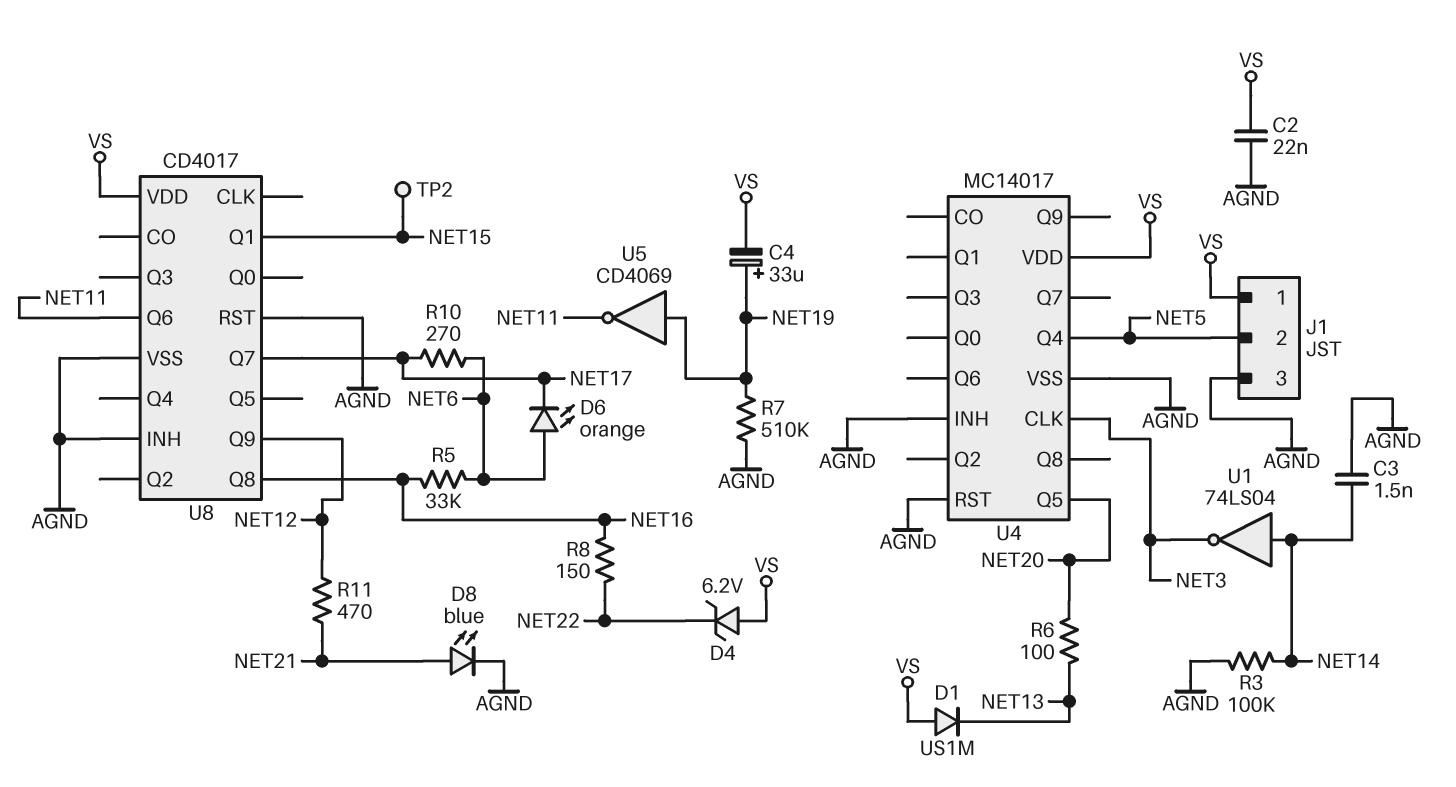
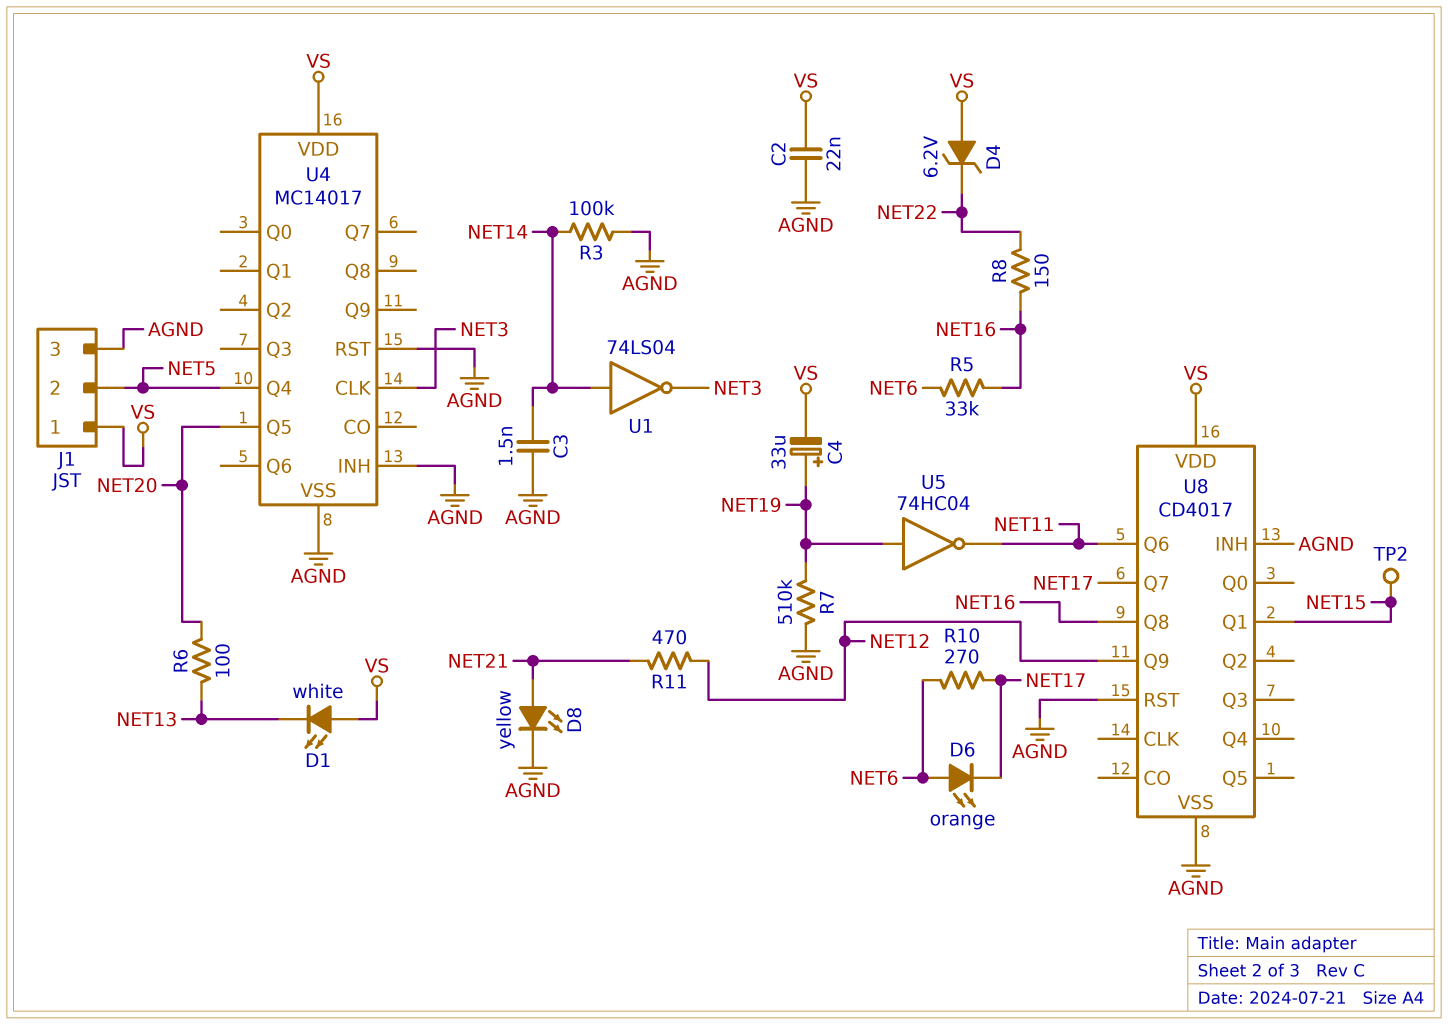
D1: diode US1M (A VS, K NET13) -> LED white (A VS, K NET13)
D8: LED blue (A NET21, K AGND) -> LED yellow (A NET21, K AGND)
U5: NOT CD4069 (in NET19, out NET11) -> NOT 74HC04 (in NET19, out NET11)

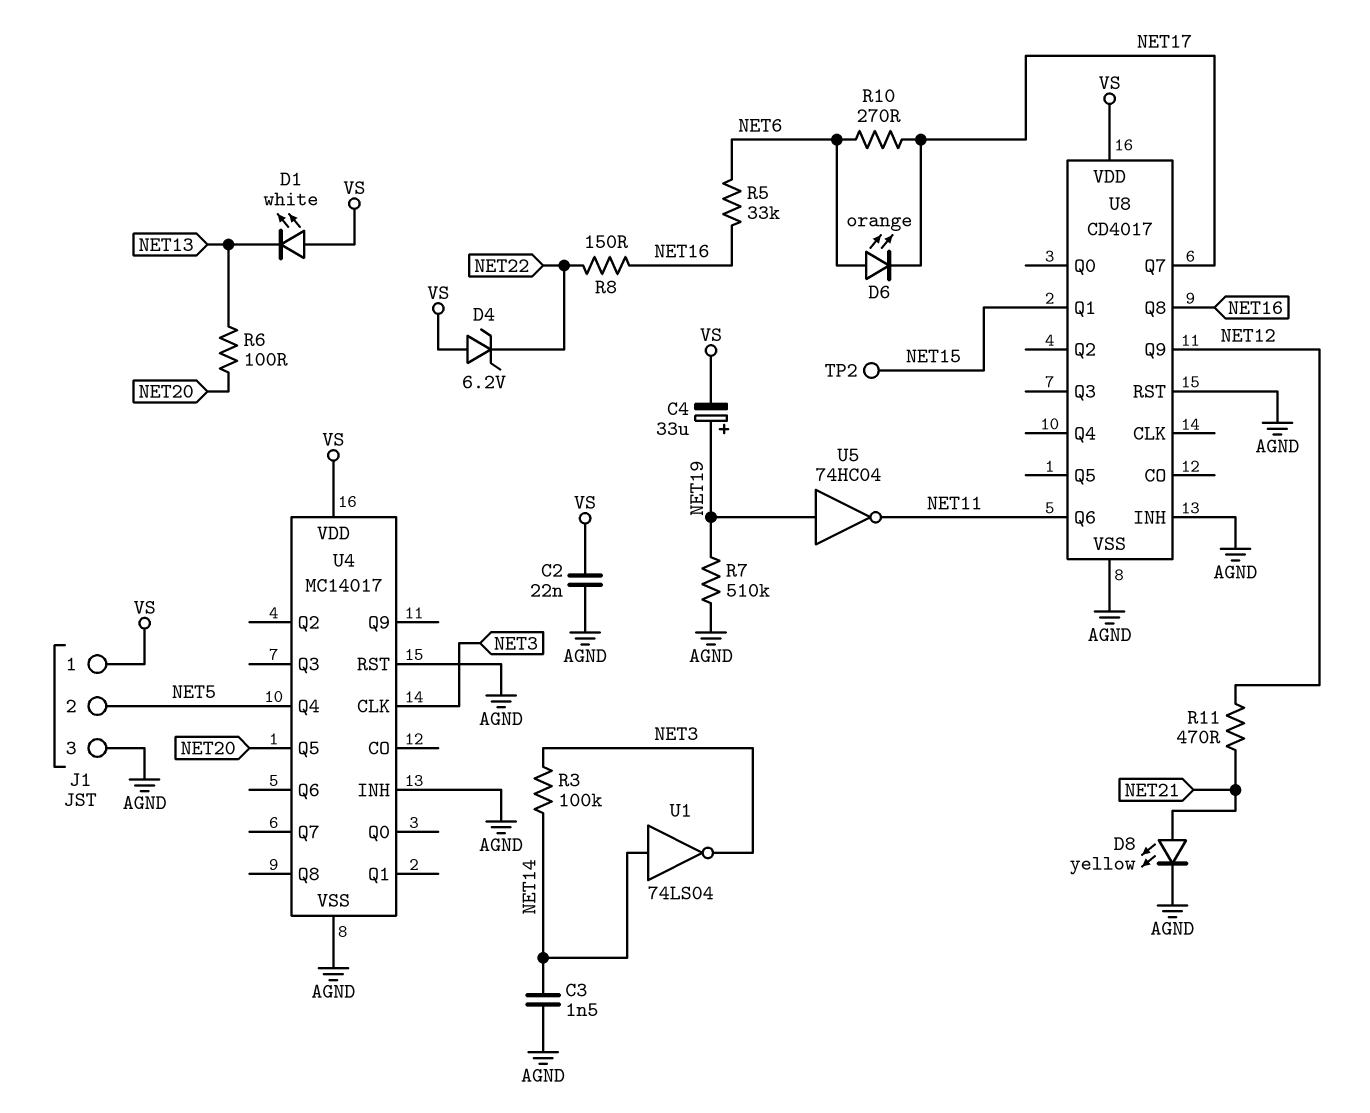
R3: 100k (AGND, NET14) -> 100k (NET3, NET14)

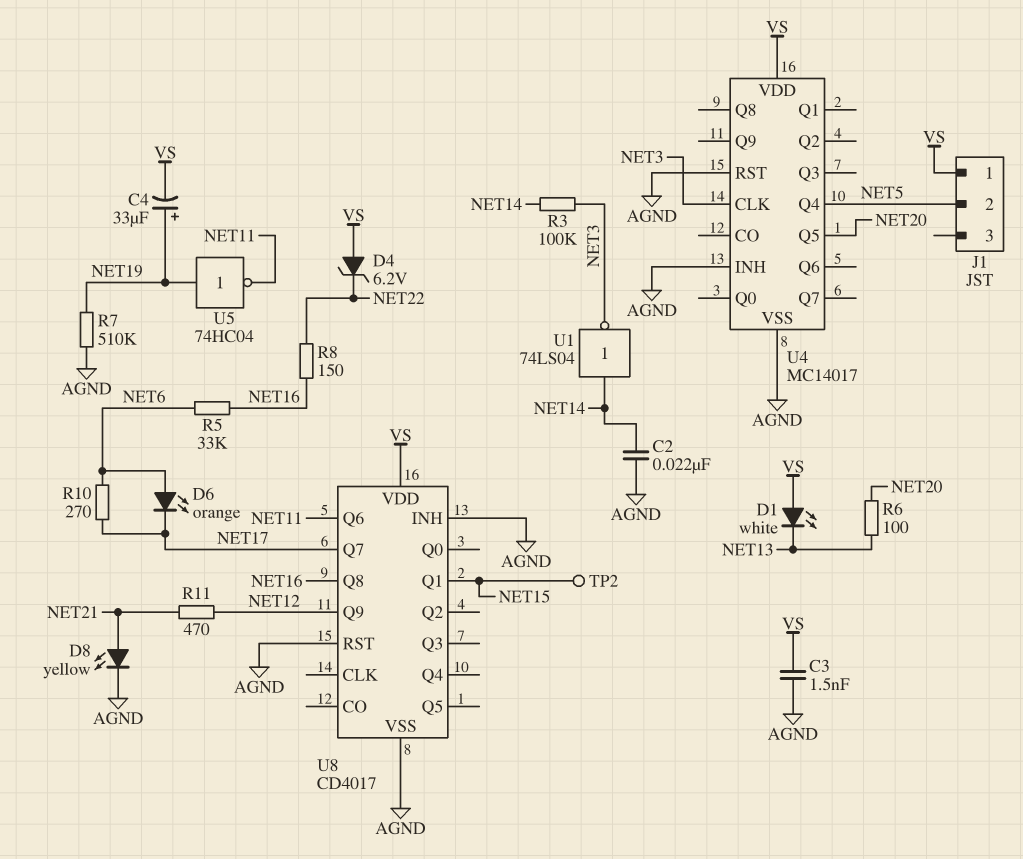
C2: 22nF (AGND, VS) -> 22nF (AGND, NET14)
C3: 1.5nF (AGND, NET14) -> 1.5nF (AGND, VS)
J1 pin 3: AGND -> none

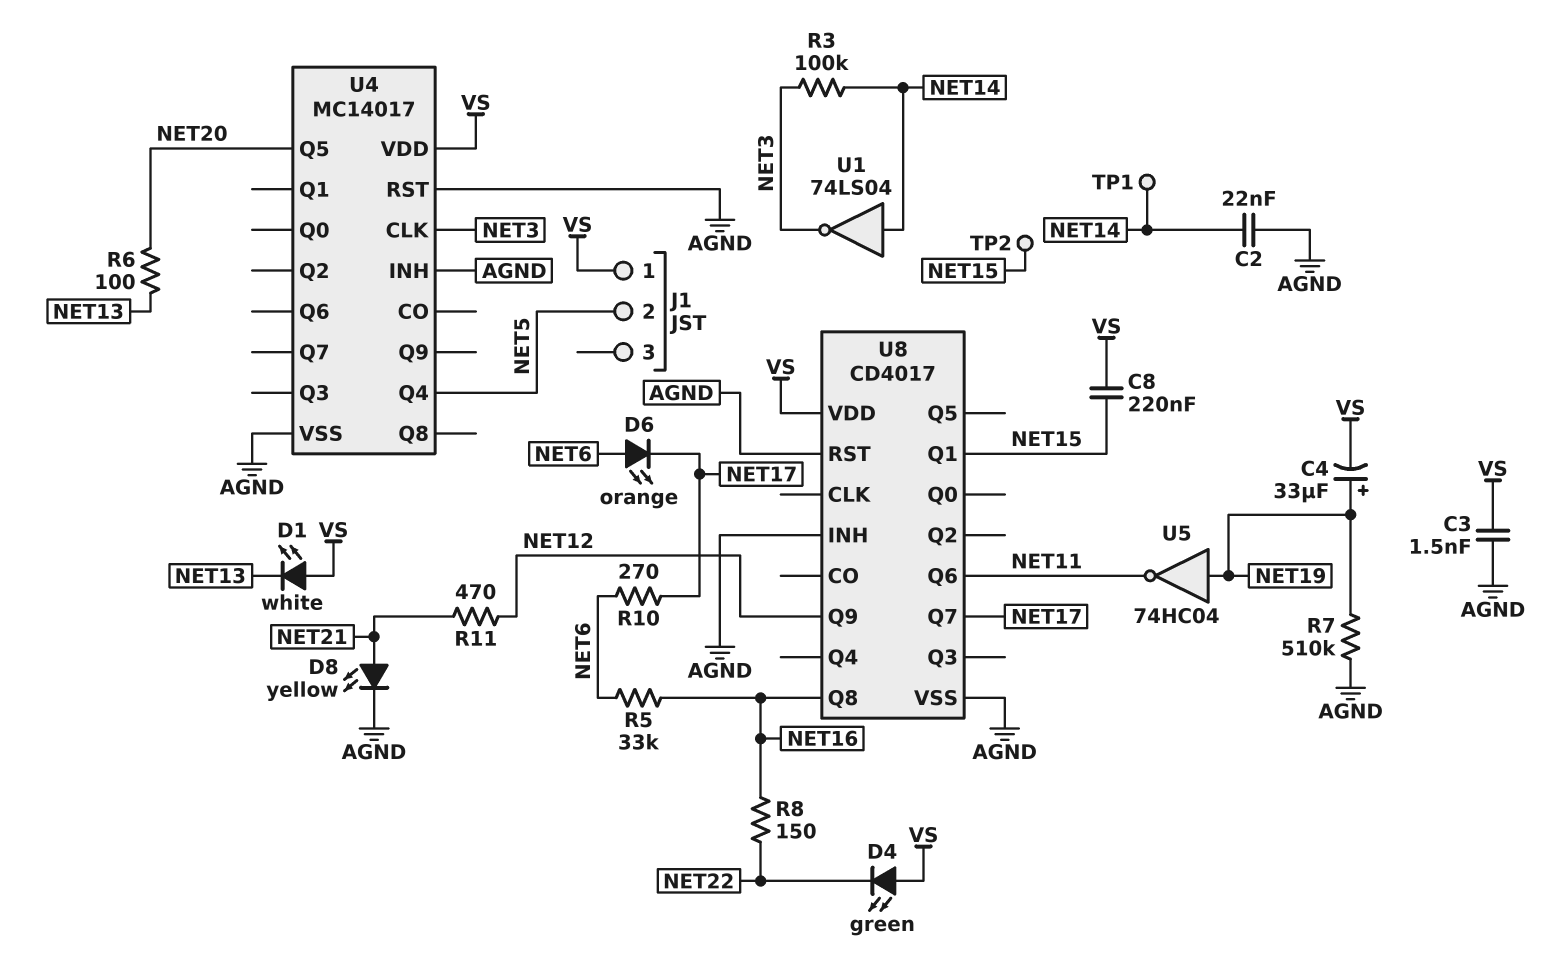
C8: none -> 220nF (NET15, VS)
D4: zener 6.2V (A VS, K NET22) -> LED green (A VS, K NET22)
TP1: none -> test point (NET14)

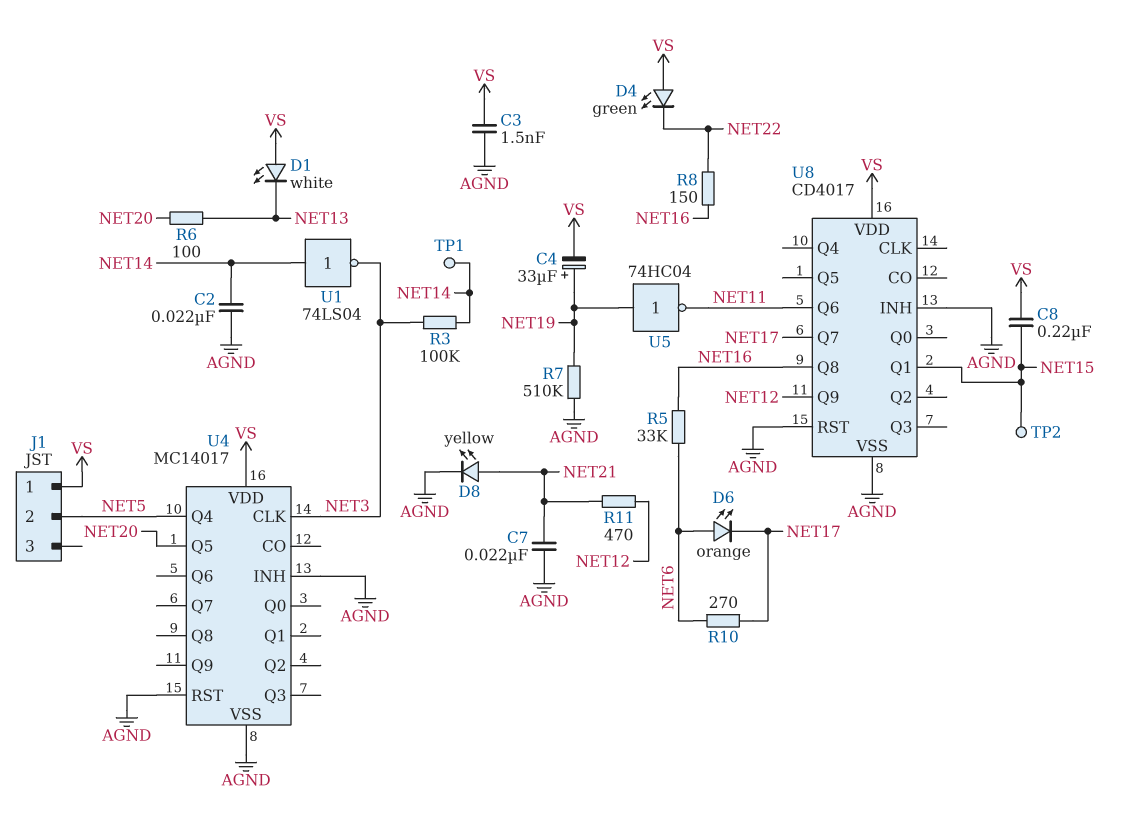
C7: none -> 22nF (AGND, NET21)

